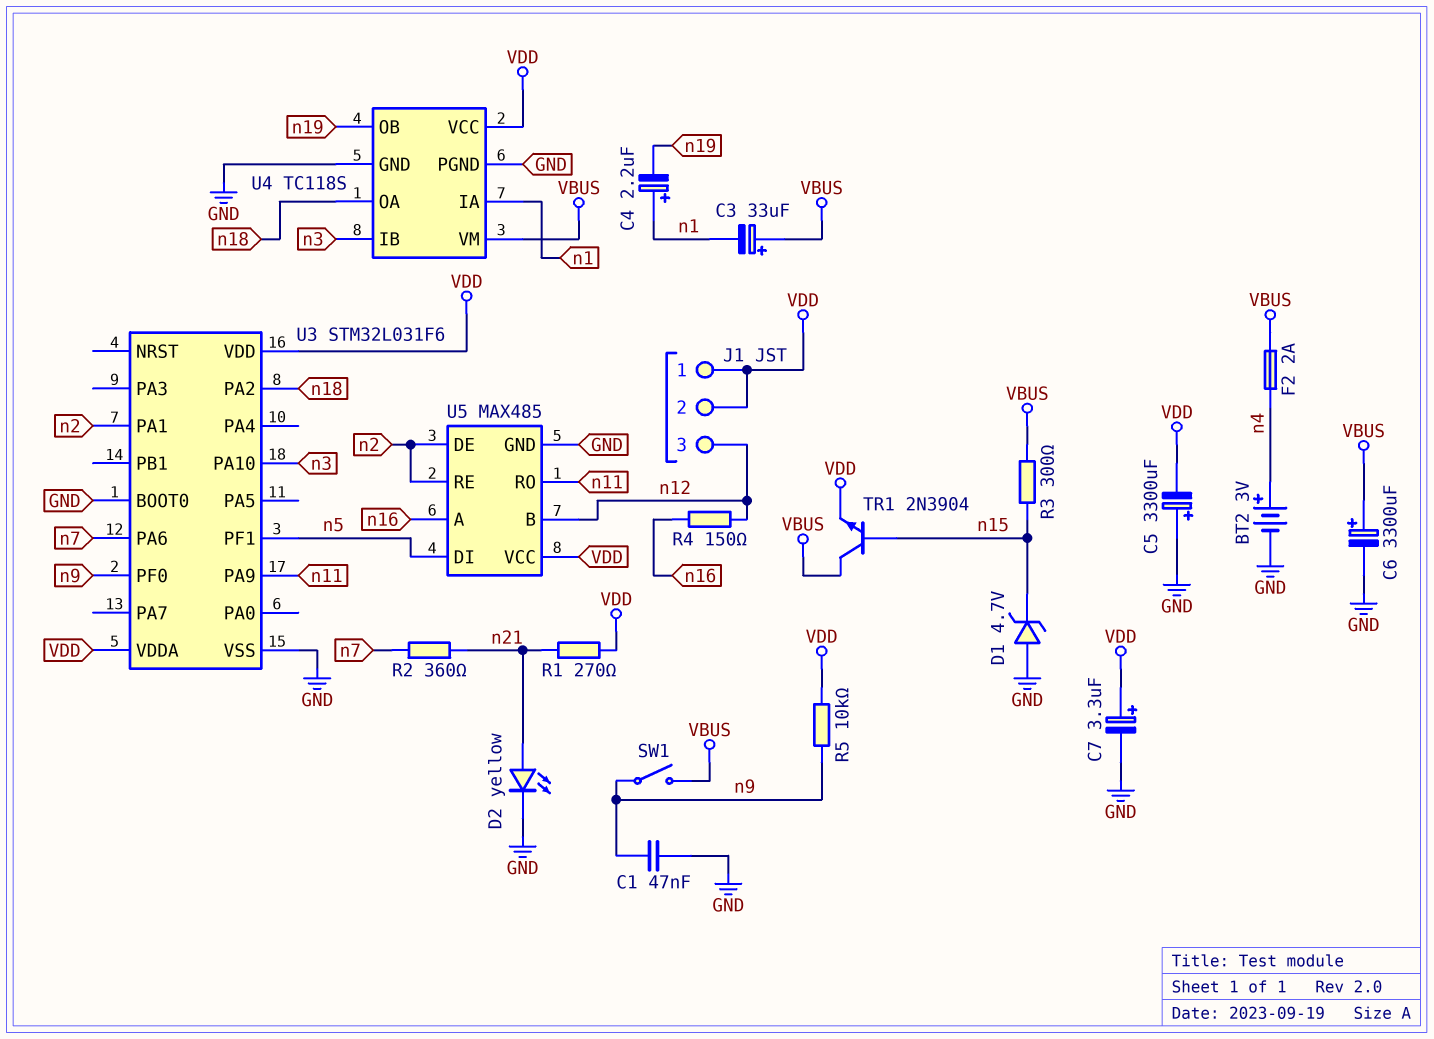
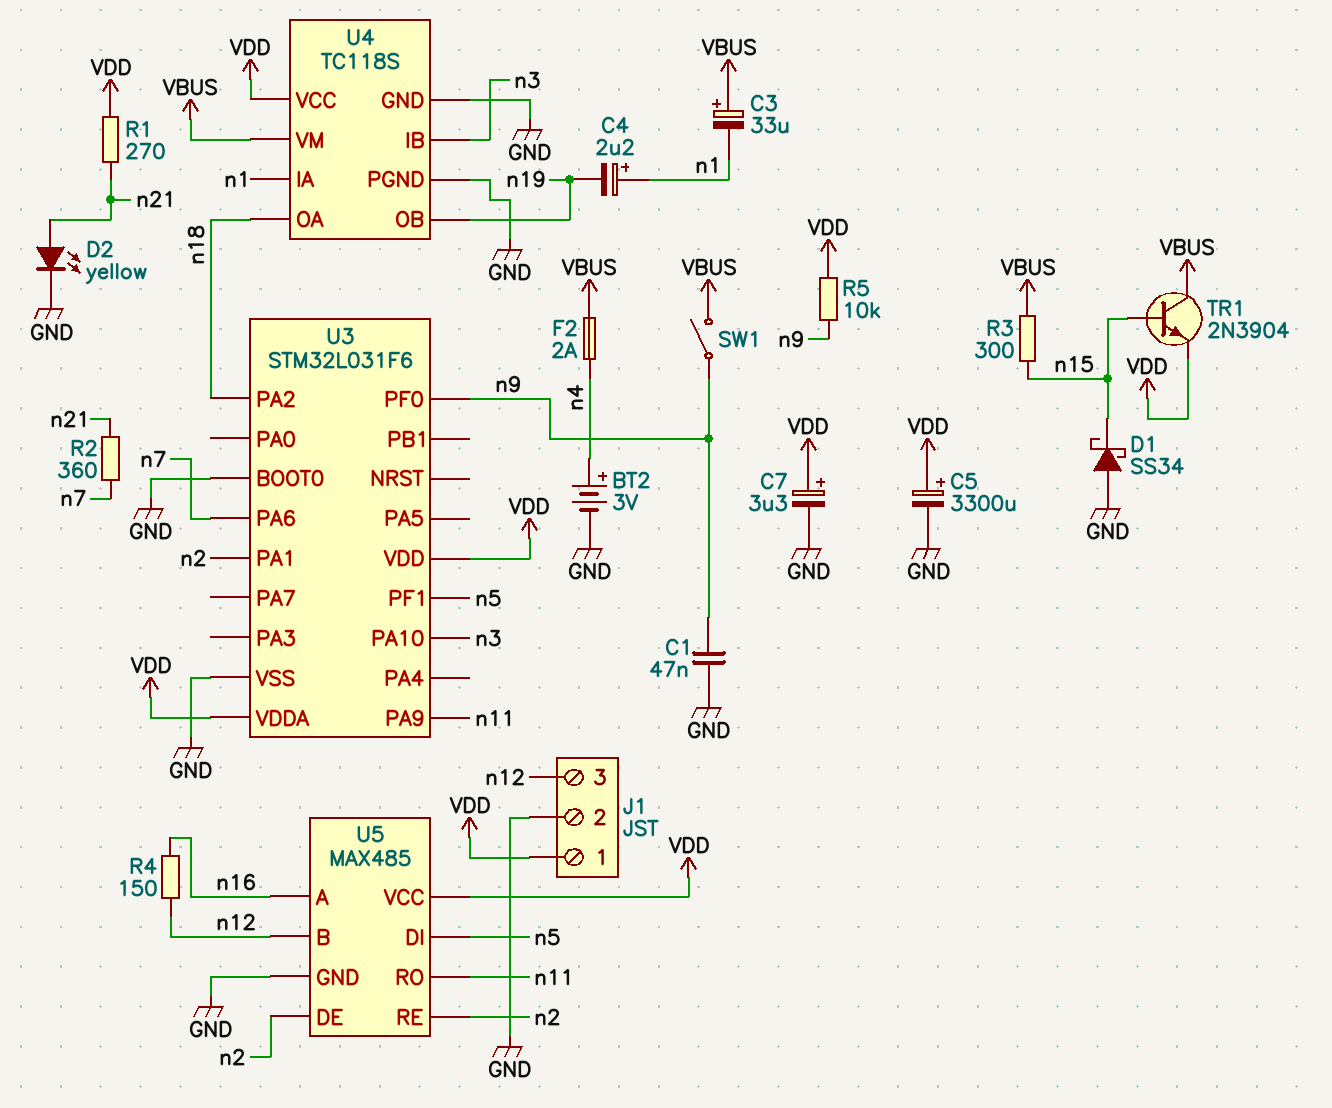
C5: 3300uF (plus GND, minus VDD) -> 3300uF (plus VDD, minus GND)
C6: 3300uF (plus VBUS, minus GND) -> none
D1: zener 4.7V (A GND, K n15) -> schottky SS34 (A GND, K n15)
J1 pin 2: VDD -> GND

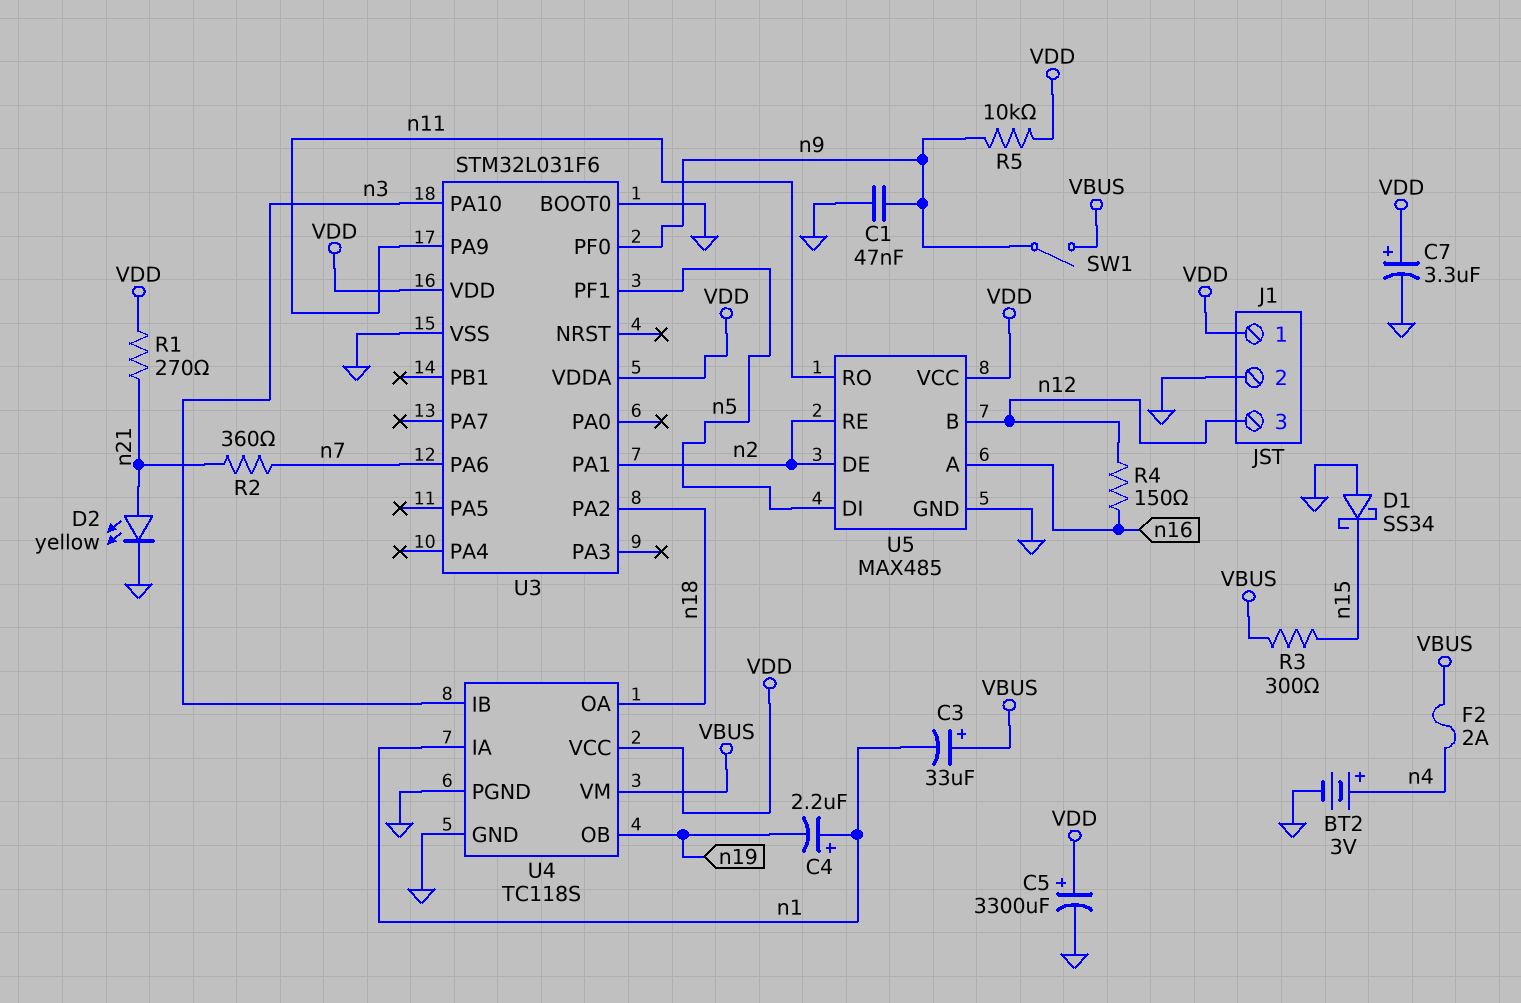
TR1: NPN 2N3904 (B n15, C VBUS, E VDD) -> none

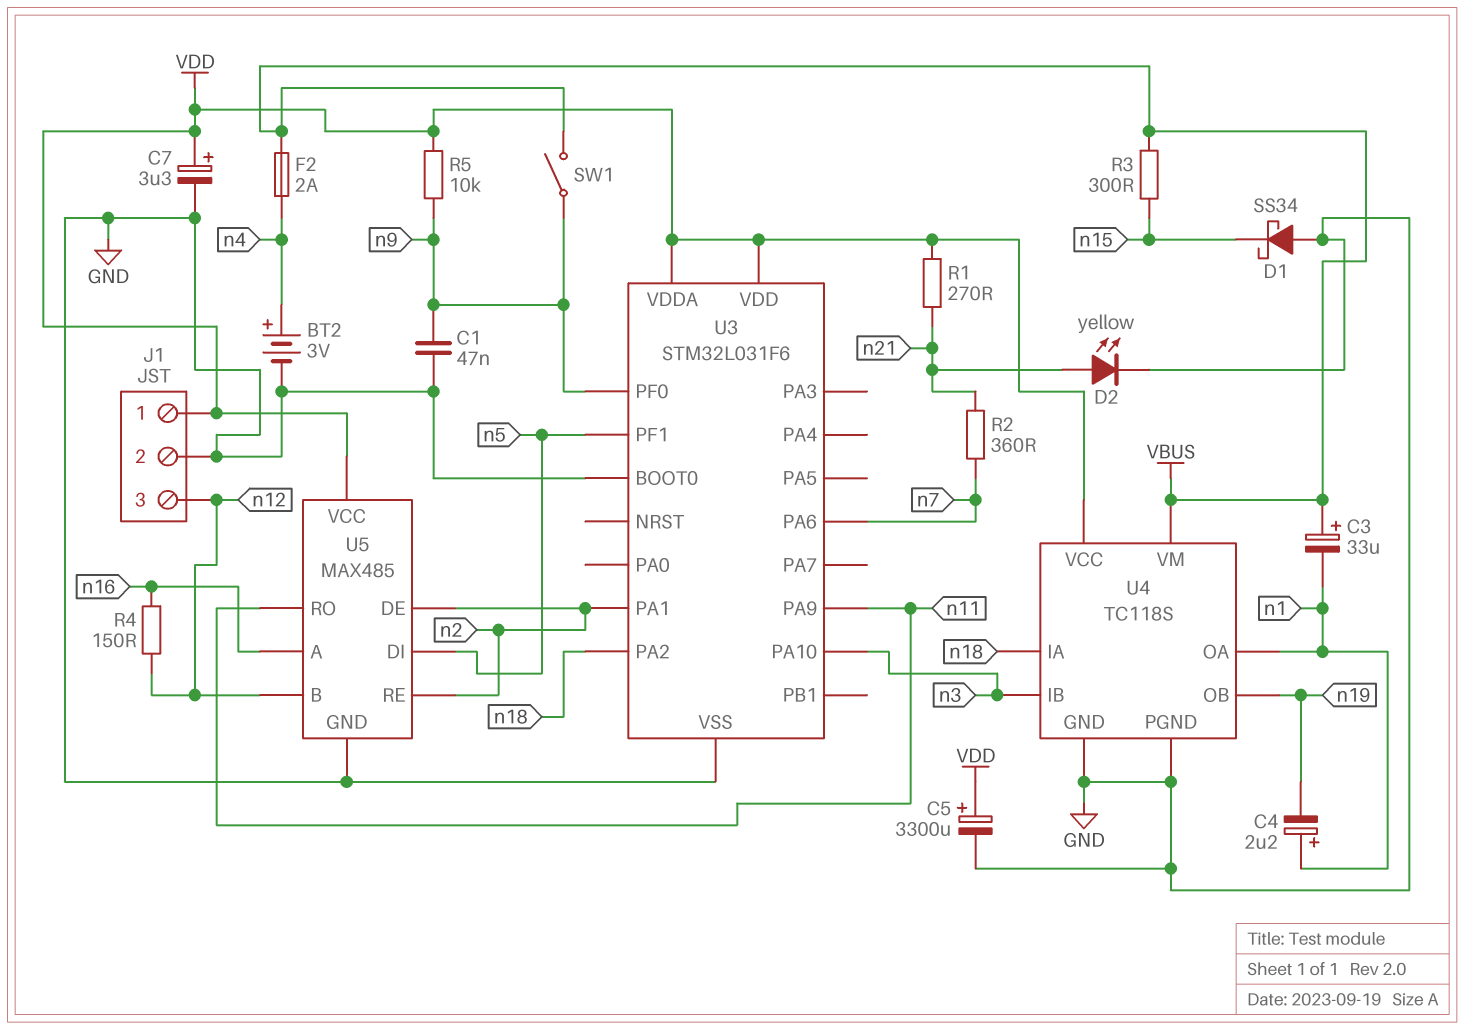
U4 pin IA: n1 -> n18
U4 pin OA: n18 -> n1

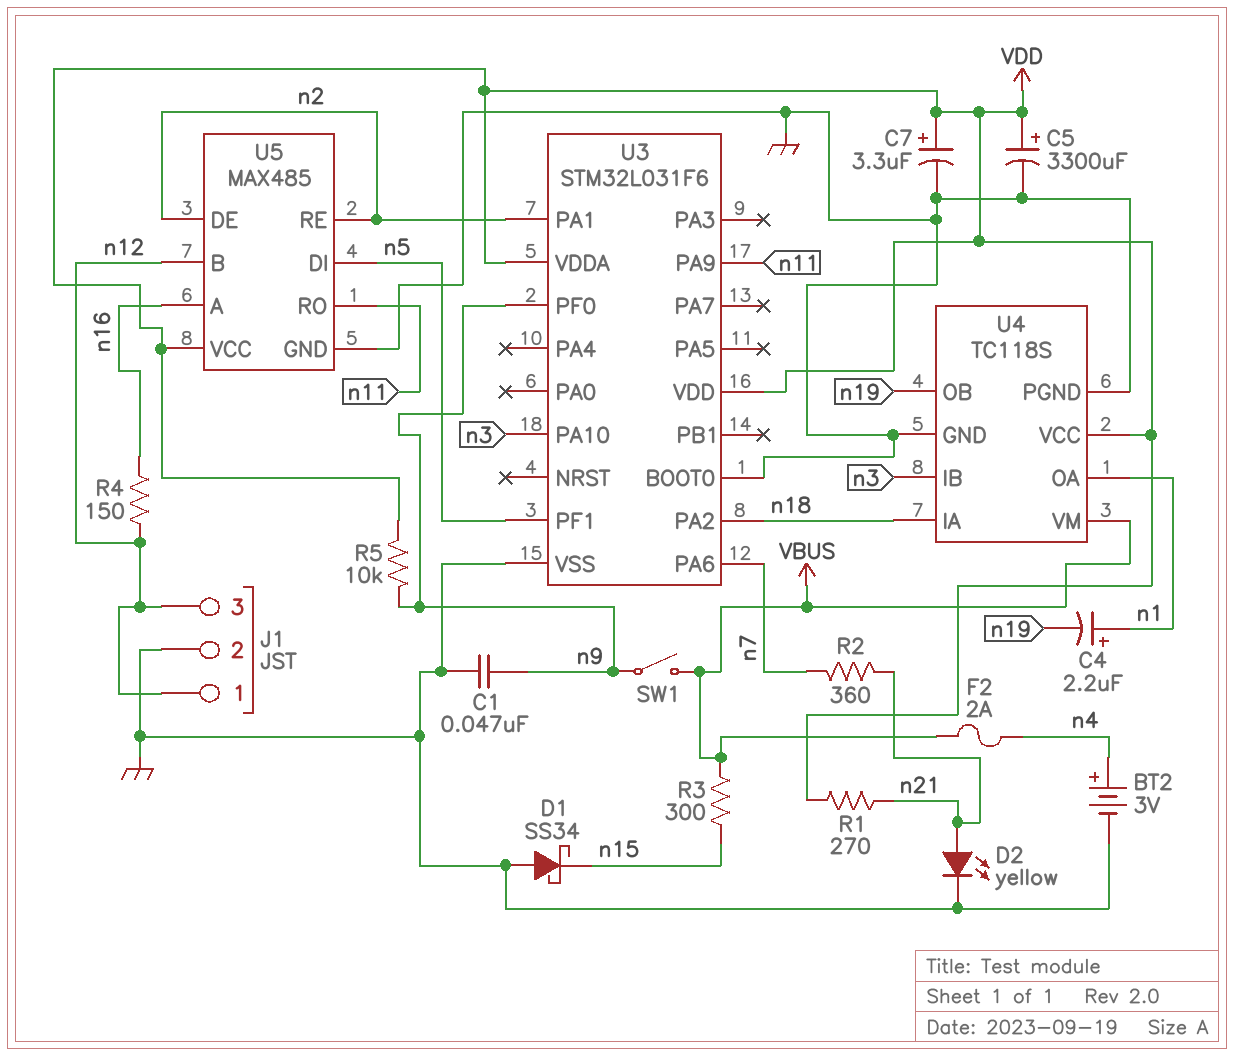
C3: 33uF (plus VBUS, minus n1) -> none
J1 pin 1: VDD -> n12

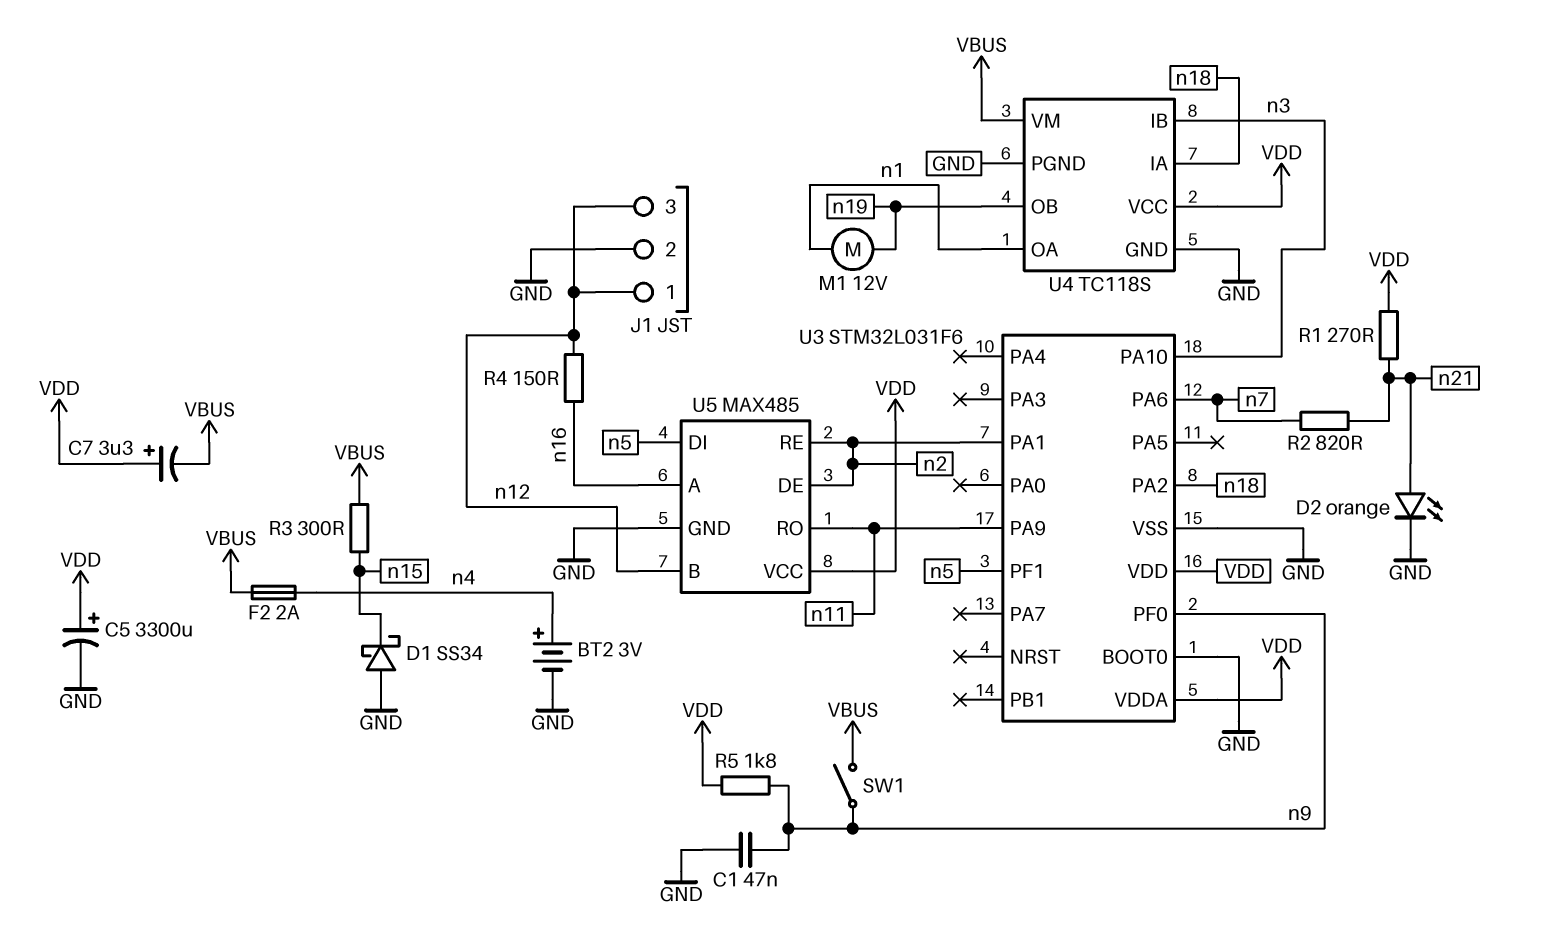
C4: 2.2uF (plus n1, minus n19) -> none
C7: 3.3uF (plus VDD, minus GND) -> 3.3uF (plus VDD, minus VBUS)
D2: LED yellow (A n21, K GND) -> LED orange (A n21, K GND)
M1: none -> motor 12V (n1, n19)
R2: 360 (n7, n21) -> 820 (n7, n21)
R5: 10k (VDD, n9) -> 1.8k (VDD, n9)

